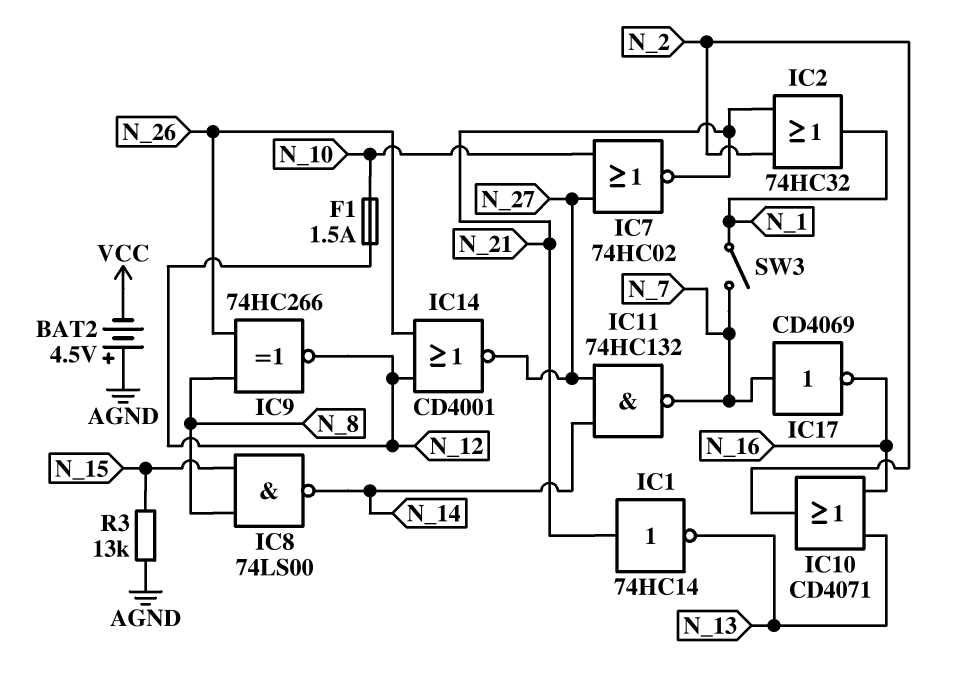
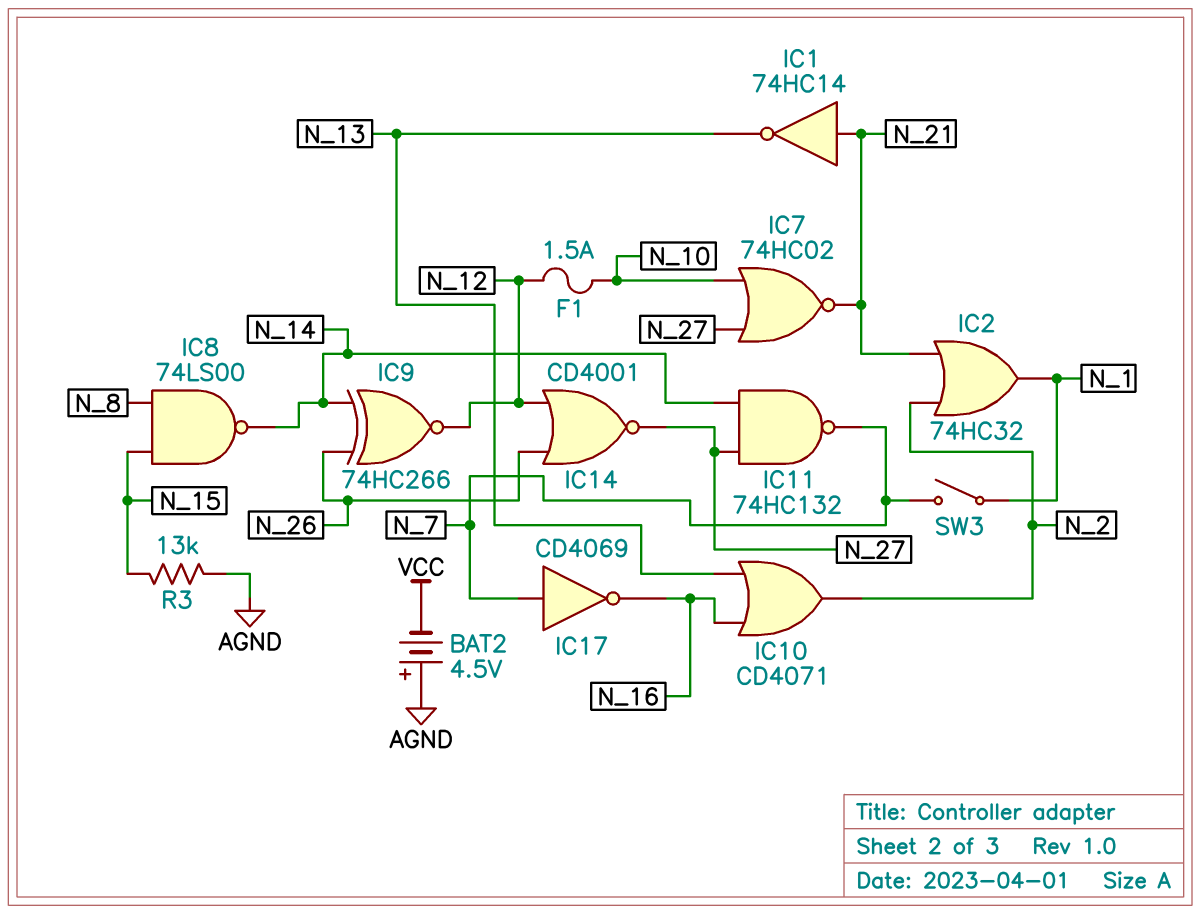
IC9: XNOR 74HC266 (in N_8, in N_26, out N_12) -> XNOR 74HC266 (in N_14, in N_26, out N_12)

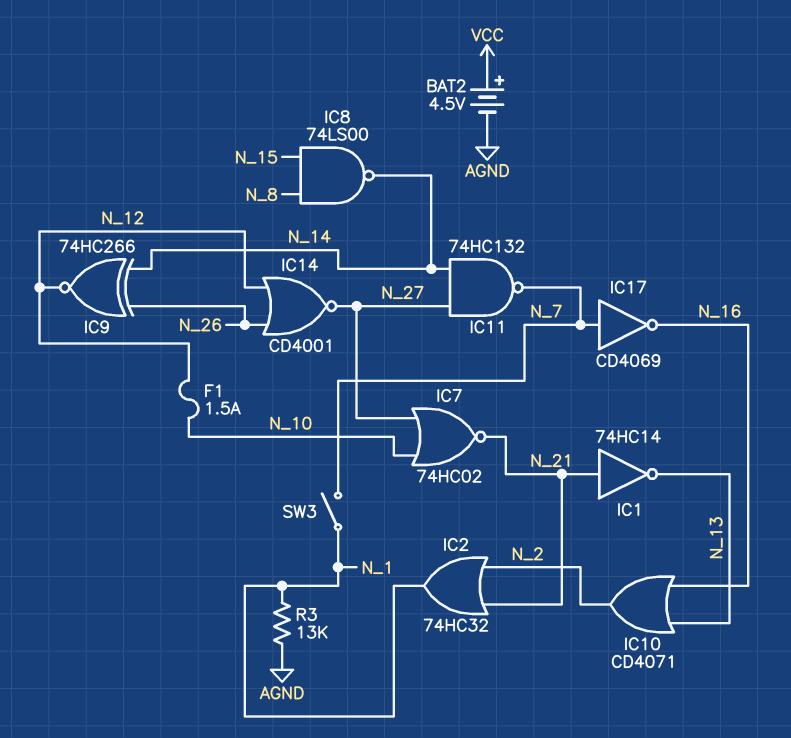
BAT2: 4.5V (plus AGND, minus VCC) -> 4.5V (plus VCC, minus AGND)
R3: 13k (AGND, N_15) -> 13k (AGND, N_1)

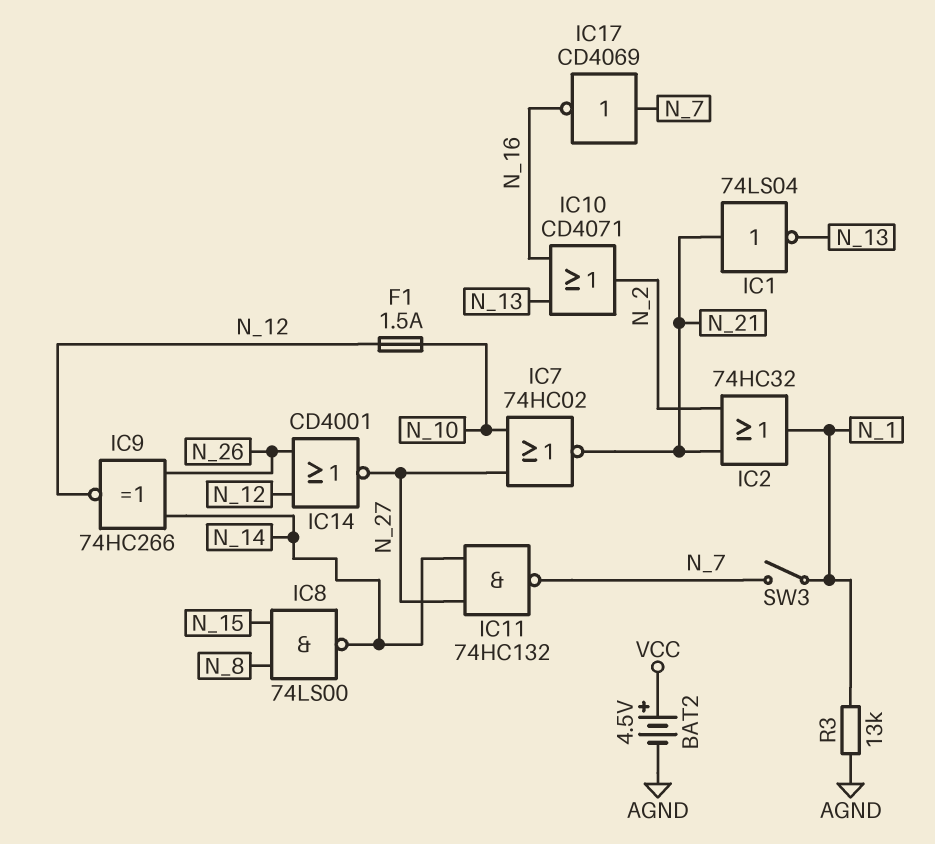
IC1: NOT 74HC14 (in N_21, out N_13) -> NOT 74LS04 (in N_21, out N_13)

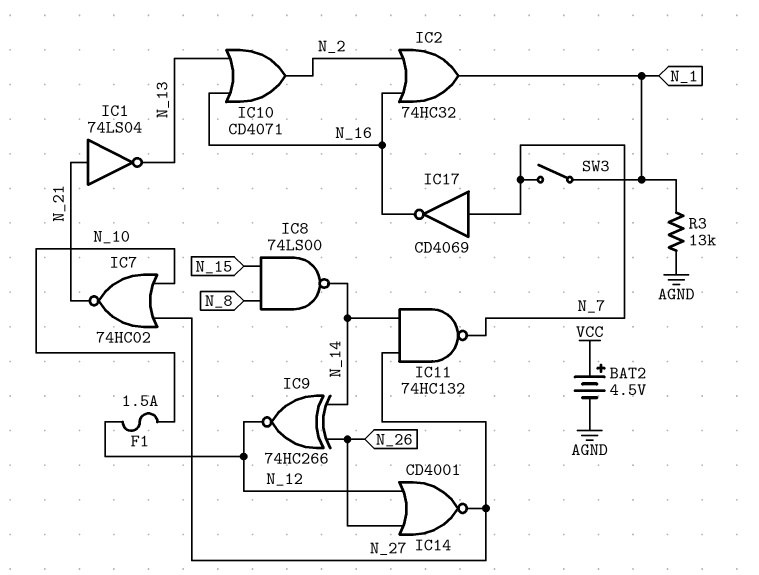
IC2: OR 74HC32 (in N_2, in N_21, out N_1) -> OR 74HC32 (in N_2, in N_16, out N_1)

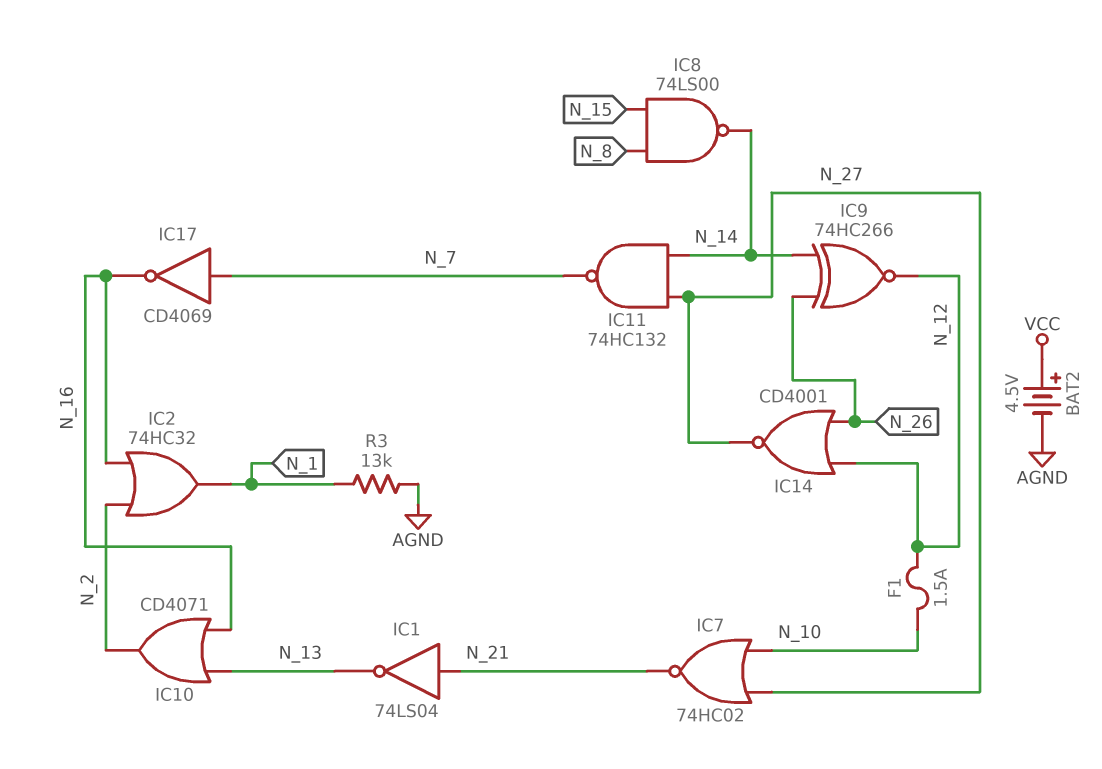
SW3: switch (N_1, N_7) -> none

